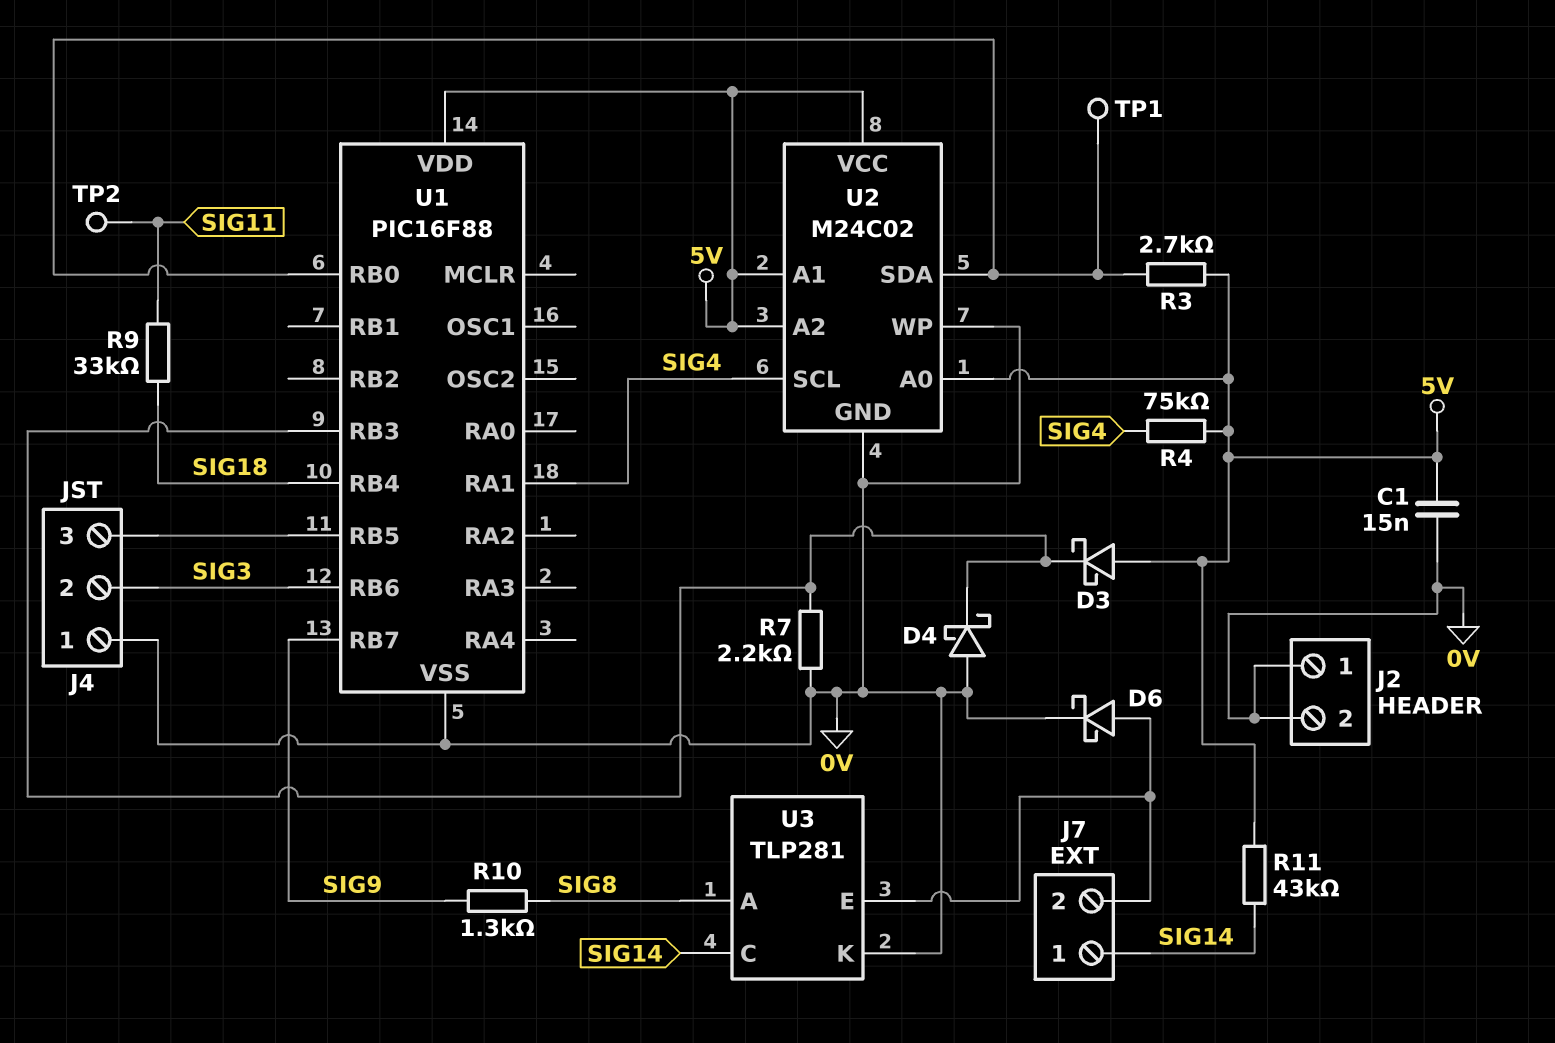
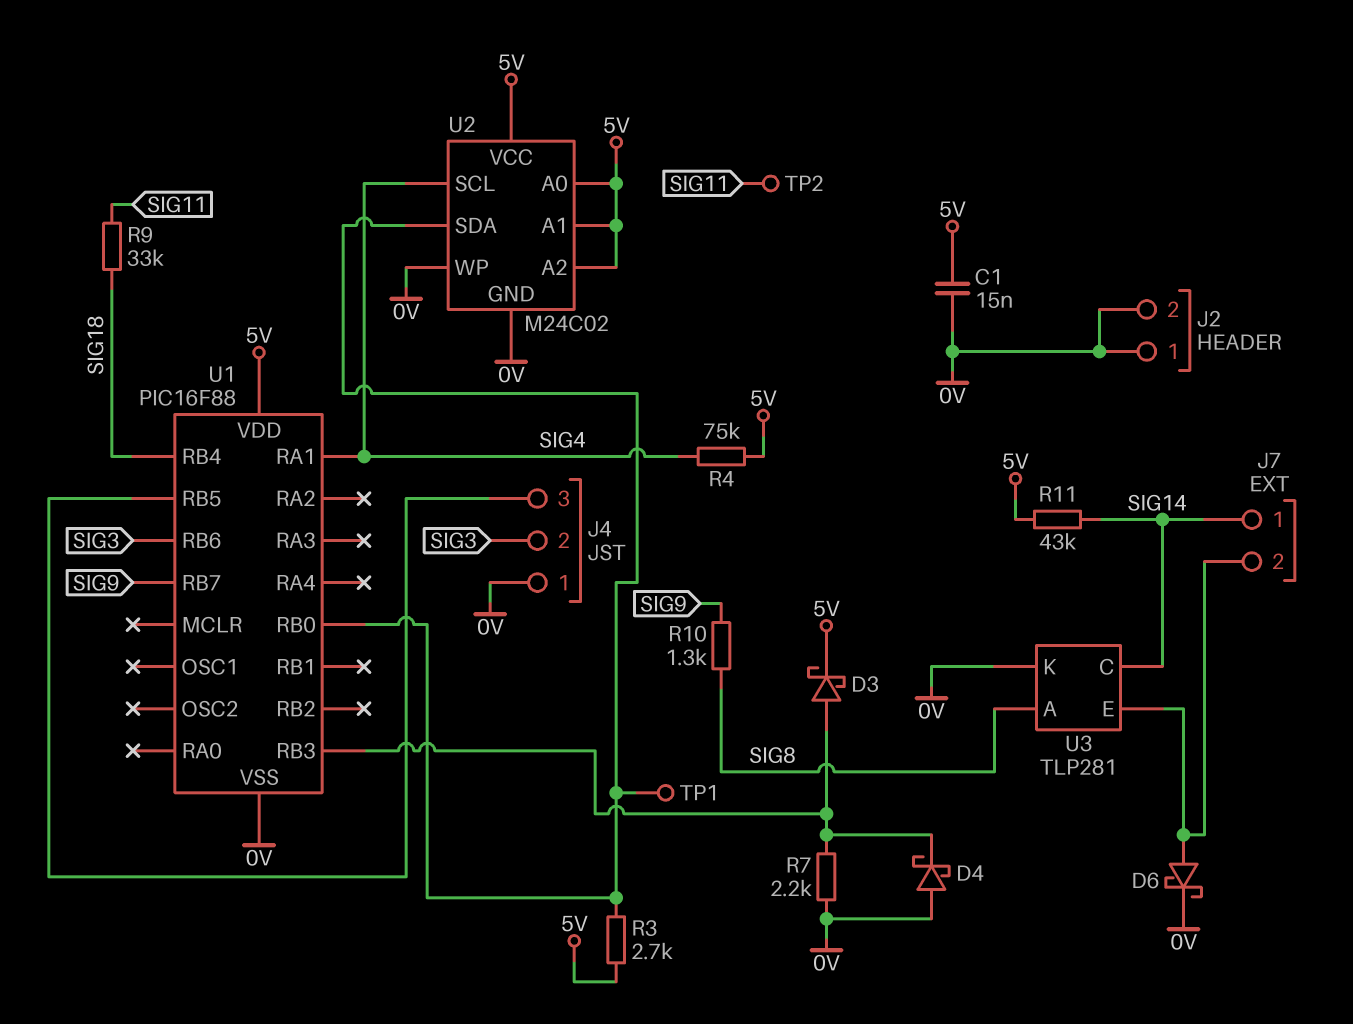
D3: schottky (A 5V, K U1/RB3) -> schottky (A U1/RB3, K 5V)

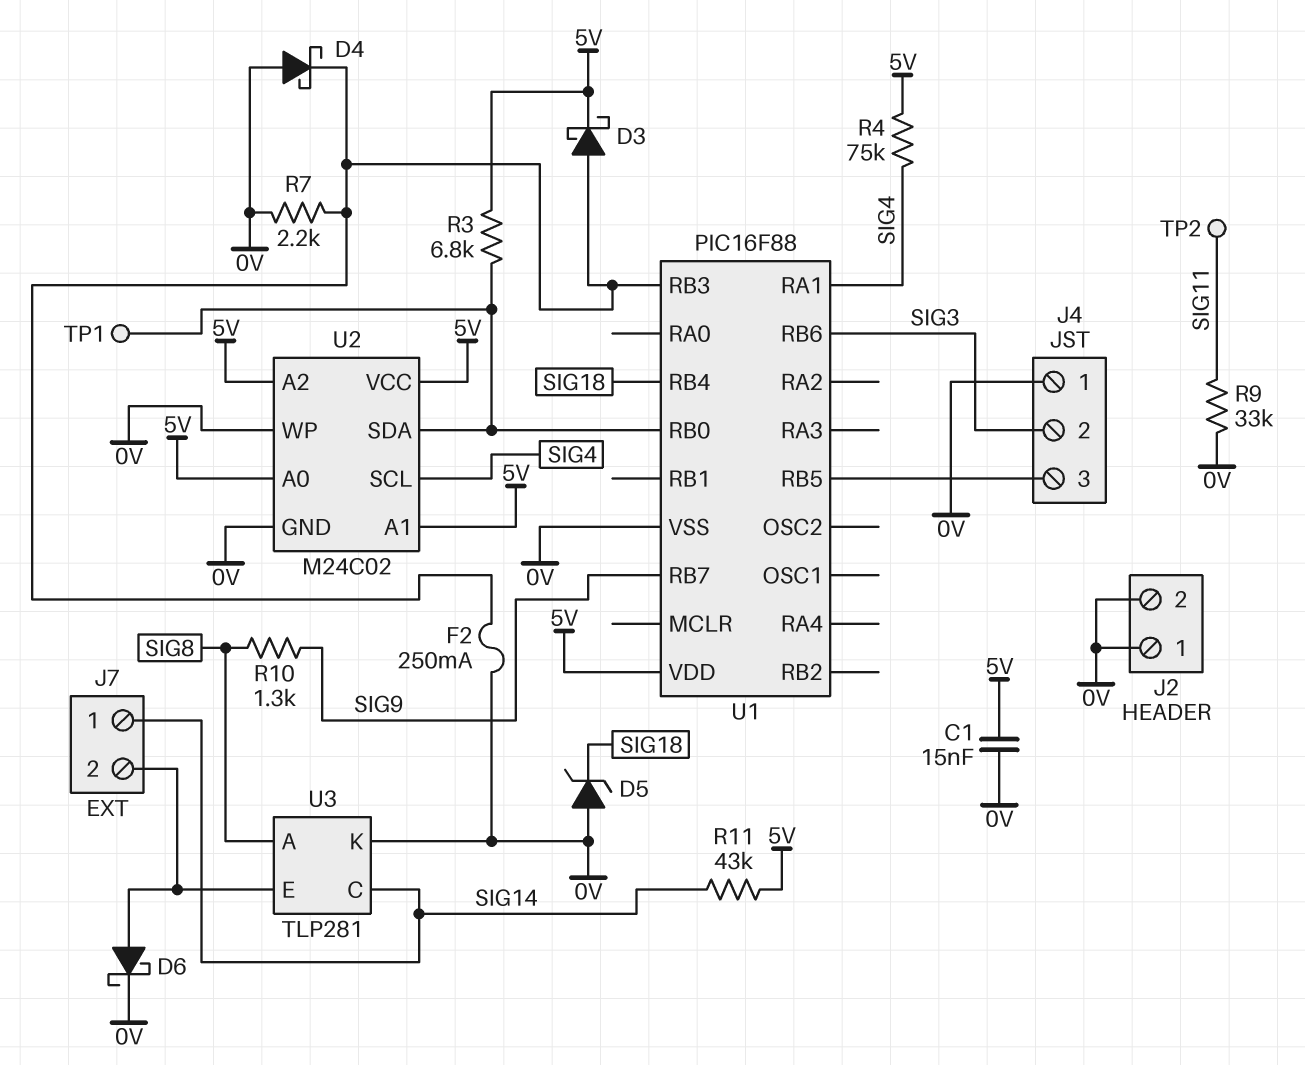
D5: none -> zener (A 0V, K SIG18)
F2: none -> 250mA (0V, U1/RB3)
R3: 2.7k (5V, U1/RB0) -> 6.8k (5V, U1/RB0)
R9: 33k (SIG11, SIG18) -> 33k (0V, SIG11)

